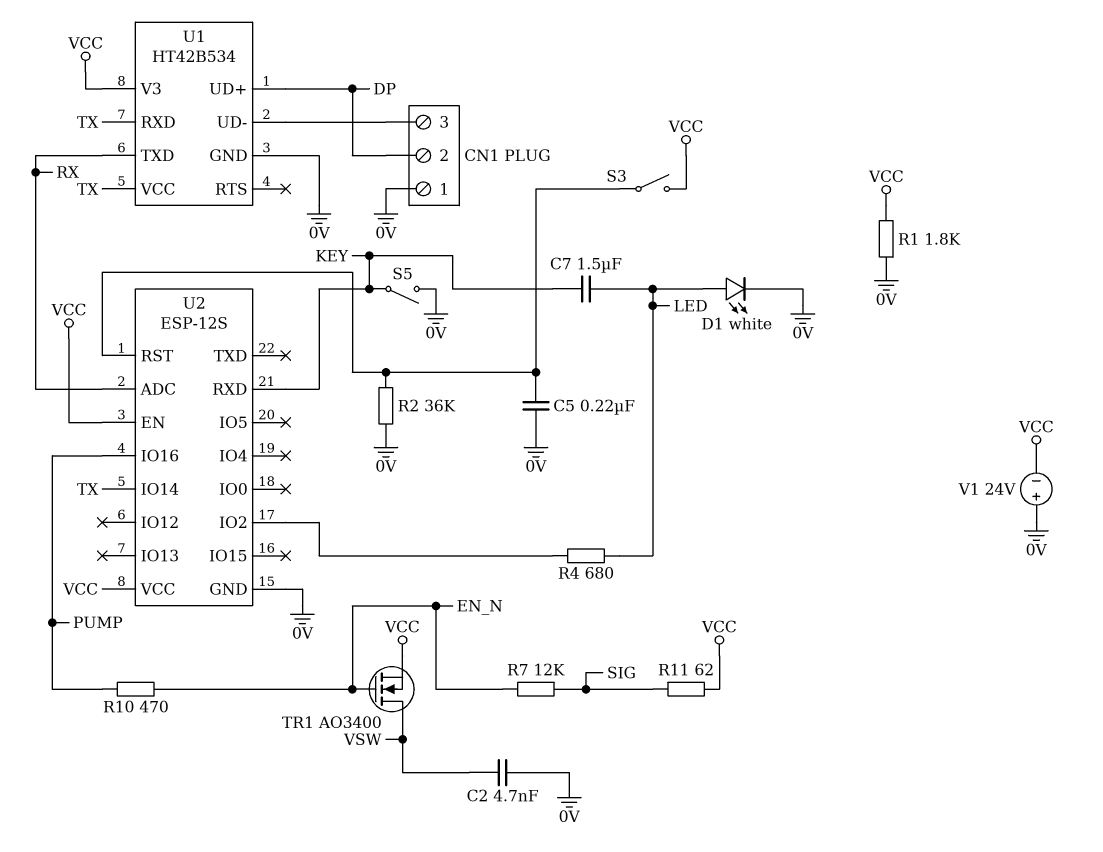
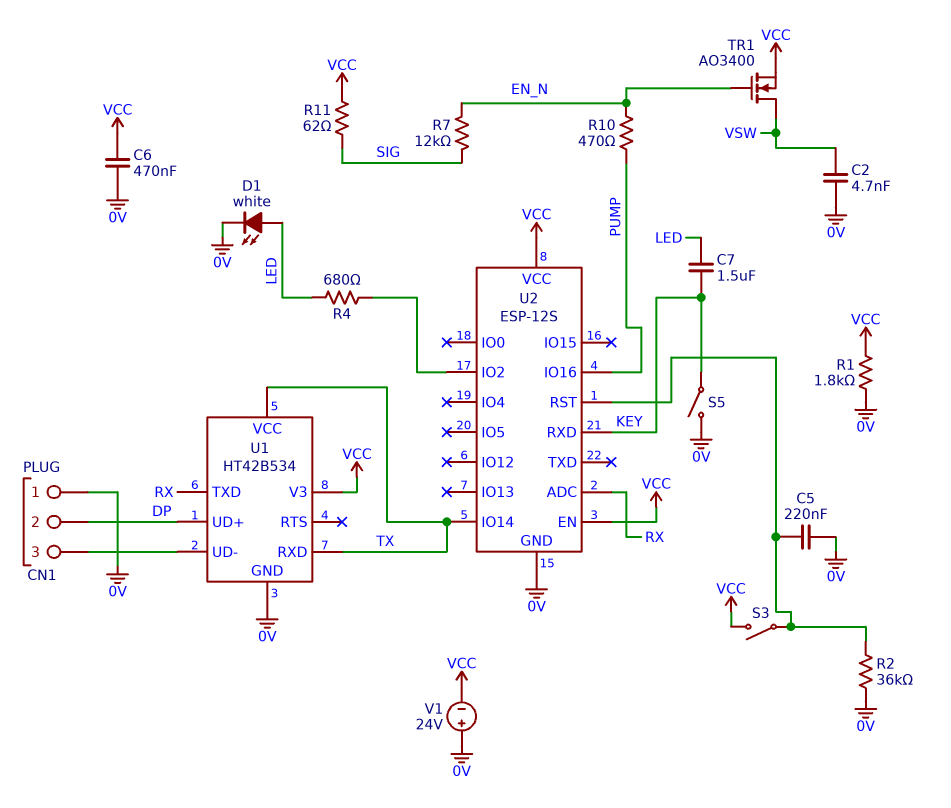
C6: none -> 470nF (0V, VCC)

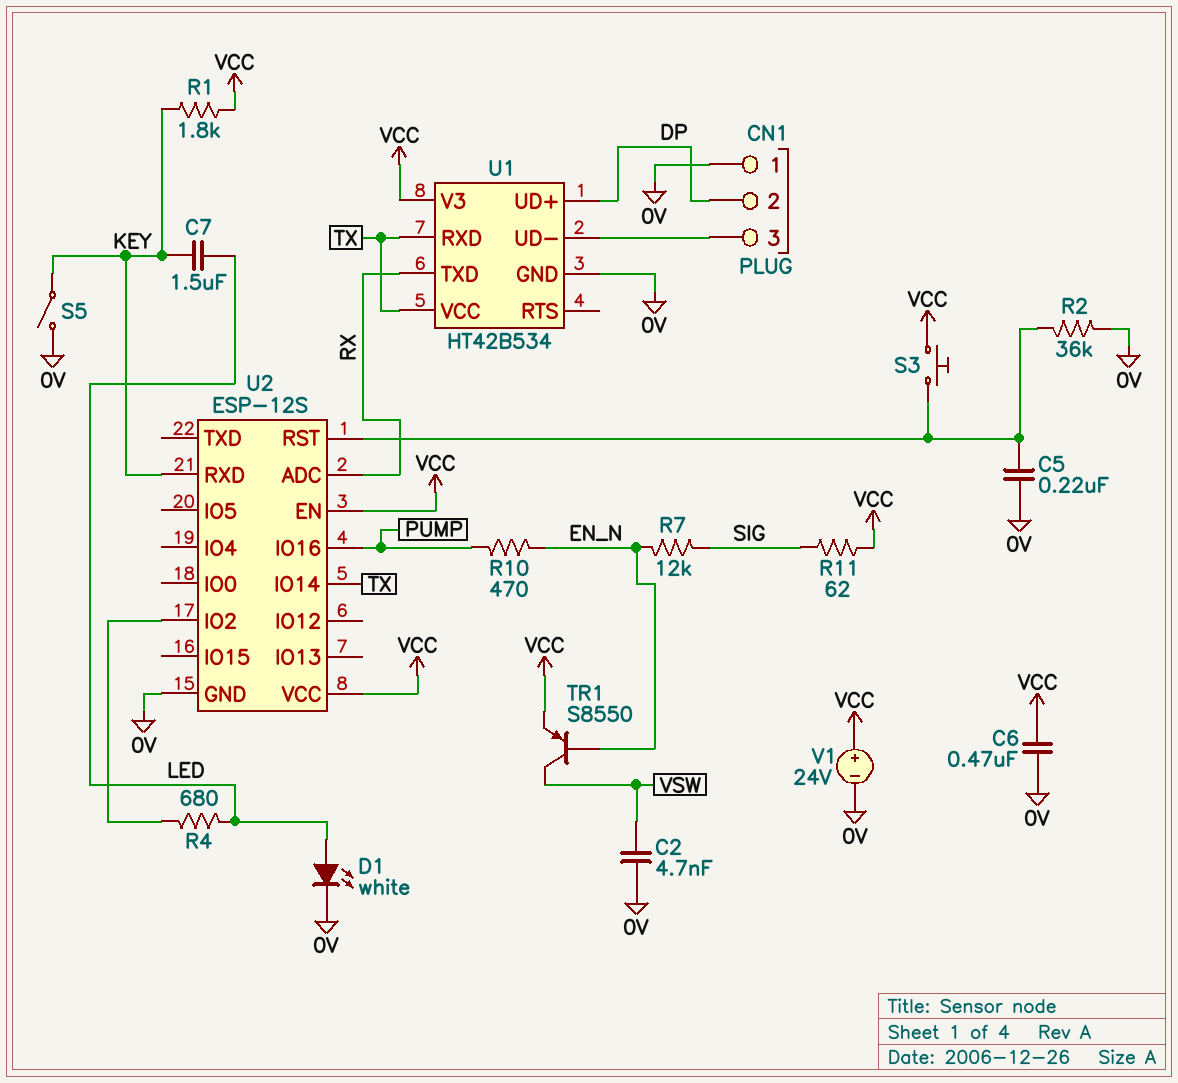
R1: 1.8k (0V, VCC) -> 1.8k (KEY, VCC)
S3: switch (U2/RST, VCC) -> button (U2/RST, VCC)
TR1: NMOS AO3400 (G EN_N, D VSW, S VCC) -> PNP S8550 (B EN_N, C VSW, E VCC)
V1: 24V (plus 0V, minus VCC) -> 24V (plus VCC, minus 0V)

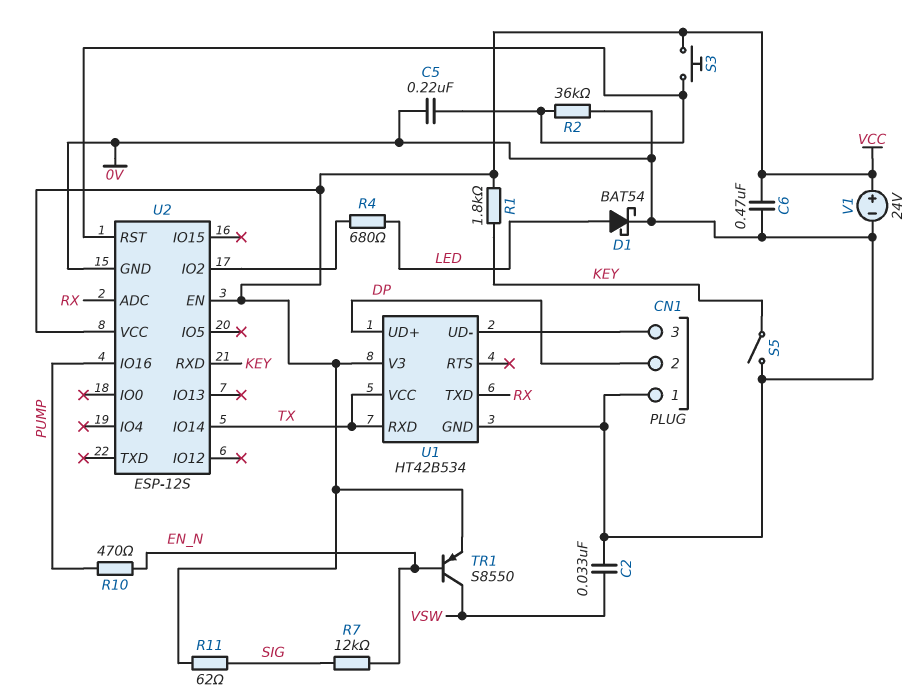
C2: 4.7nF (0V, VSW) -> 33nF (0V, VSW)
C7: 1.5uF (KEY, LED) -> none
D1: LED white (A LED, K 0V) -> schottky BAT54 (A LED, K 0V)

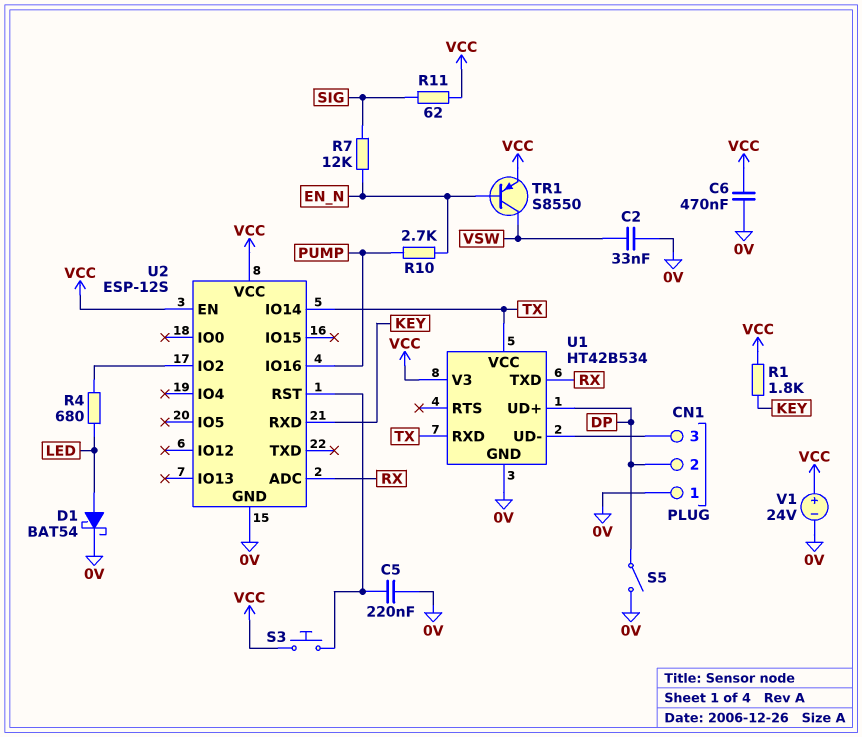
R2: 36k (0V, U2/RST) -> none
R10: 470 (EN_N, PUMP) -> 2.7k (EN_N, PUMP)
S5: switch (0V, KEY) -> switch (0V, DP)

